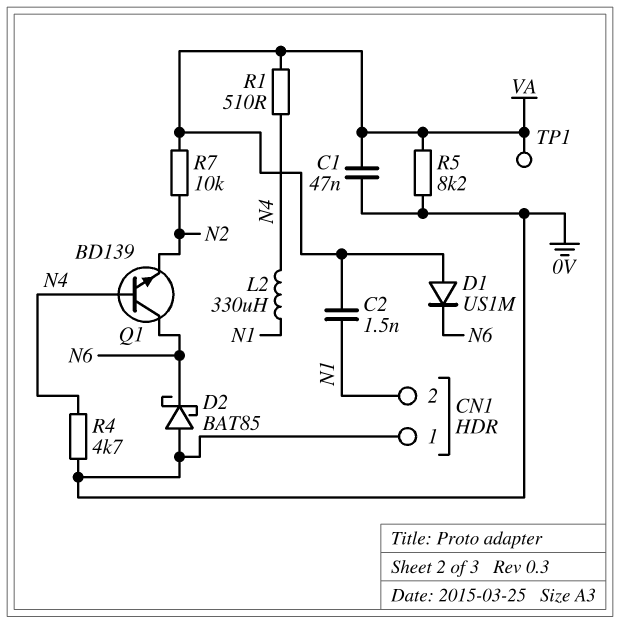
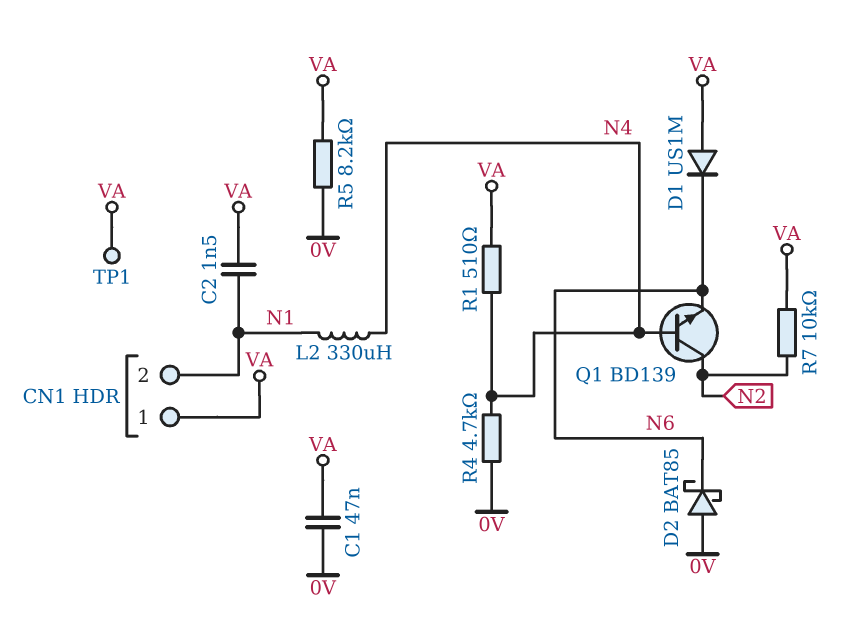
CN1 pin 1: 0V -> VA
Q1: NPN BD139 (B N4, C N6, E N2) -> NPN BD139 (B N4, C N2, E N6)

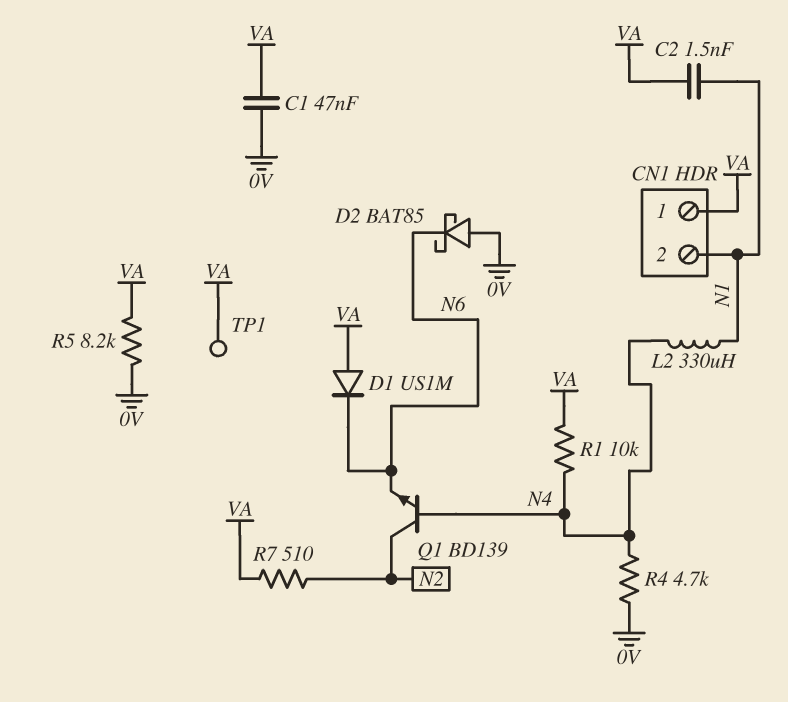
R1: 510 (N4, VA) -> 10k (N4, VA)
R7: 10k (N2, VA) -> 510 (N2, VA)

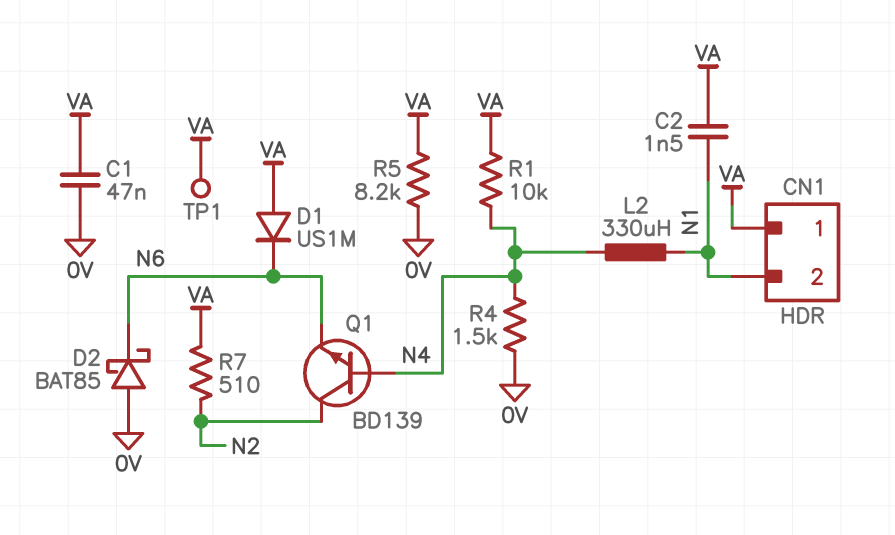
R4: 4.7k (0V, N4) -> 1.5k (0V, N4)

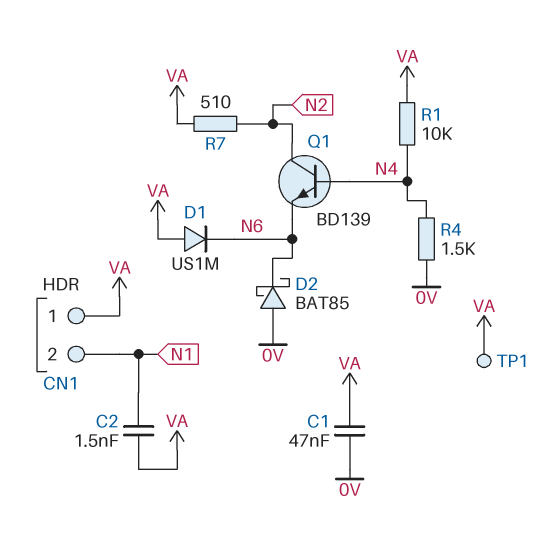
L2: 330uH (N1, N4) -> none
R5: 8.2k (0V, VA) -> none

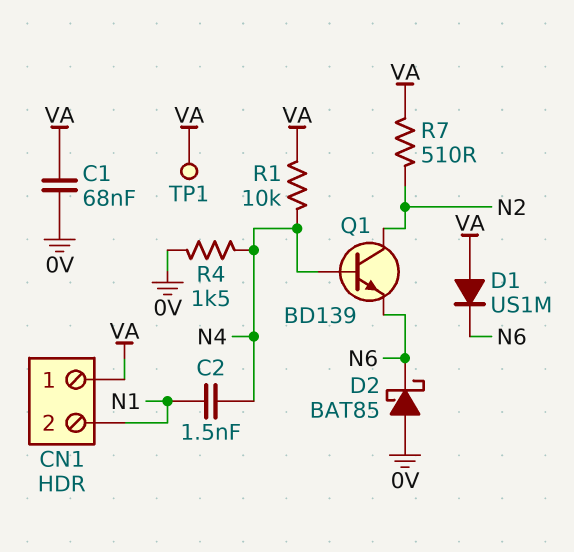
C1: 47nF (0V, VA) -> 68nF (0V, VA)
C2: 1.5nF (N1, VA) -> 1.5nF (N1, N4)

